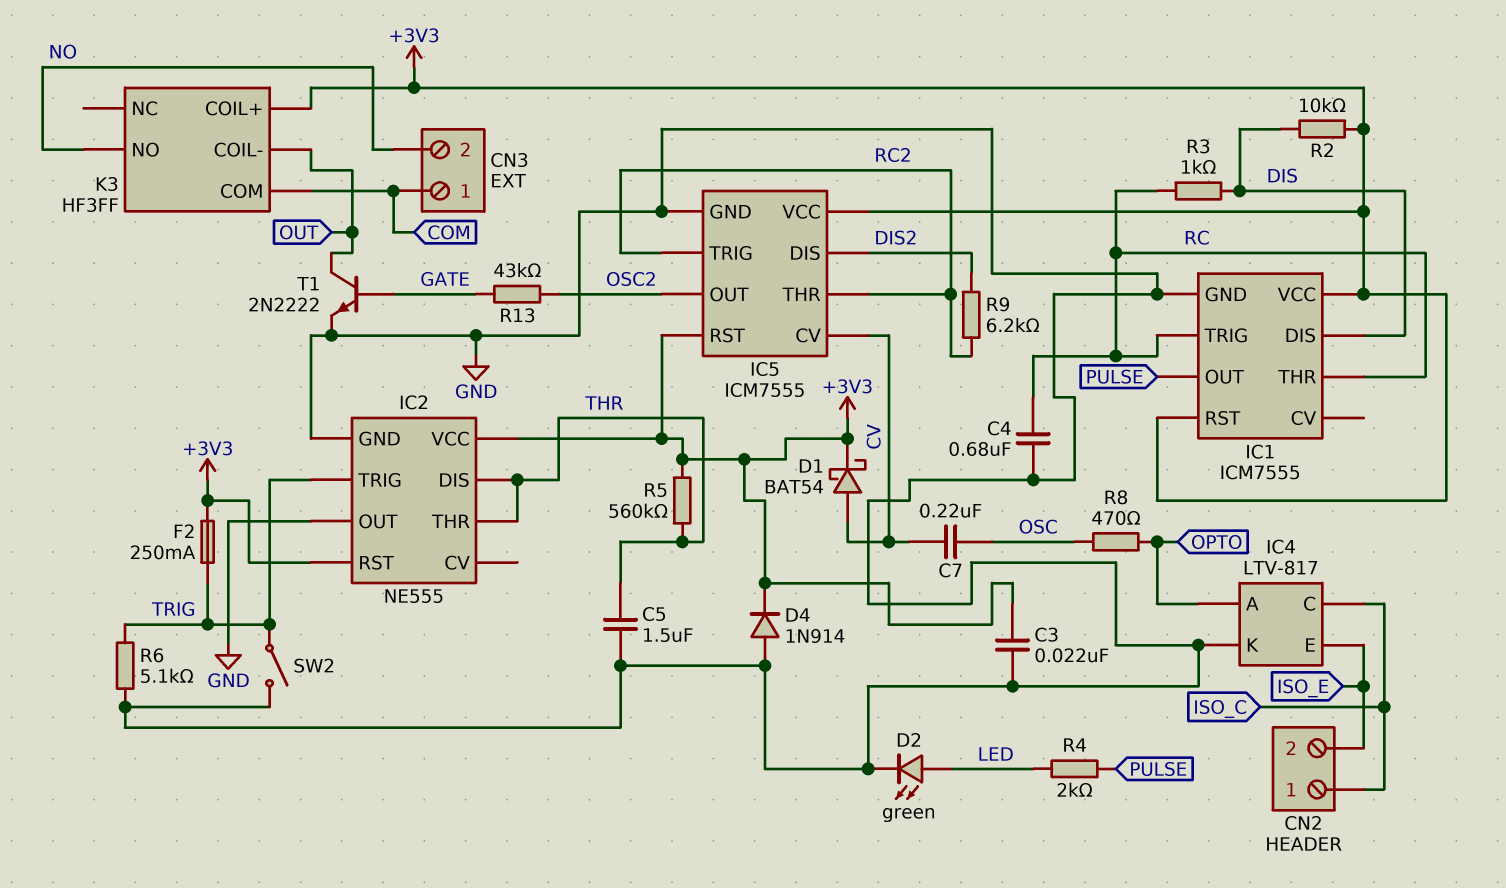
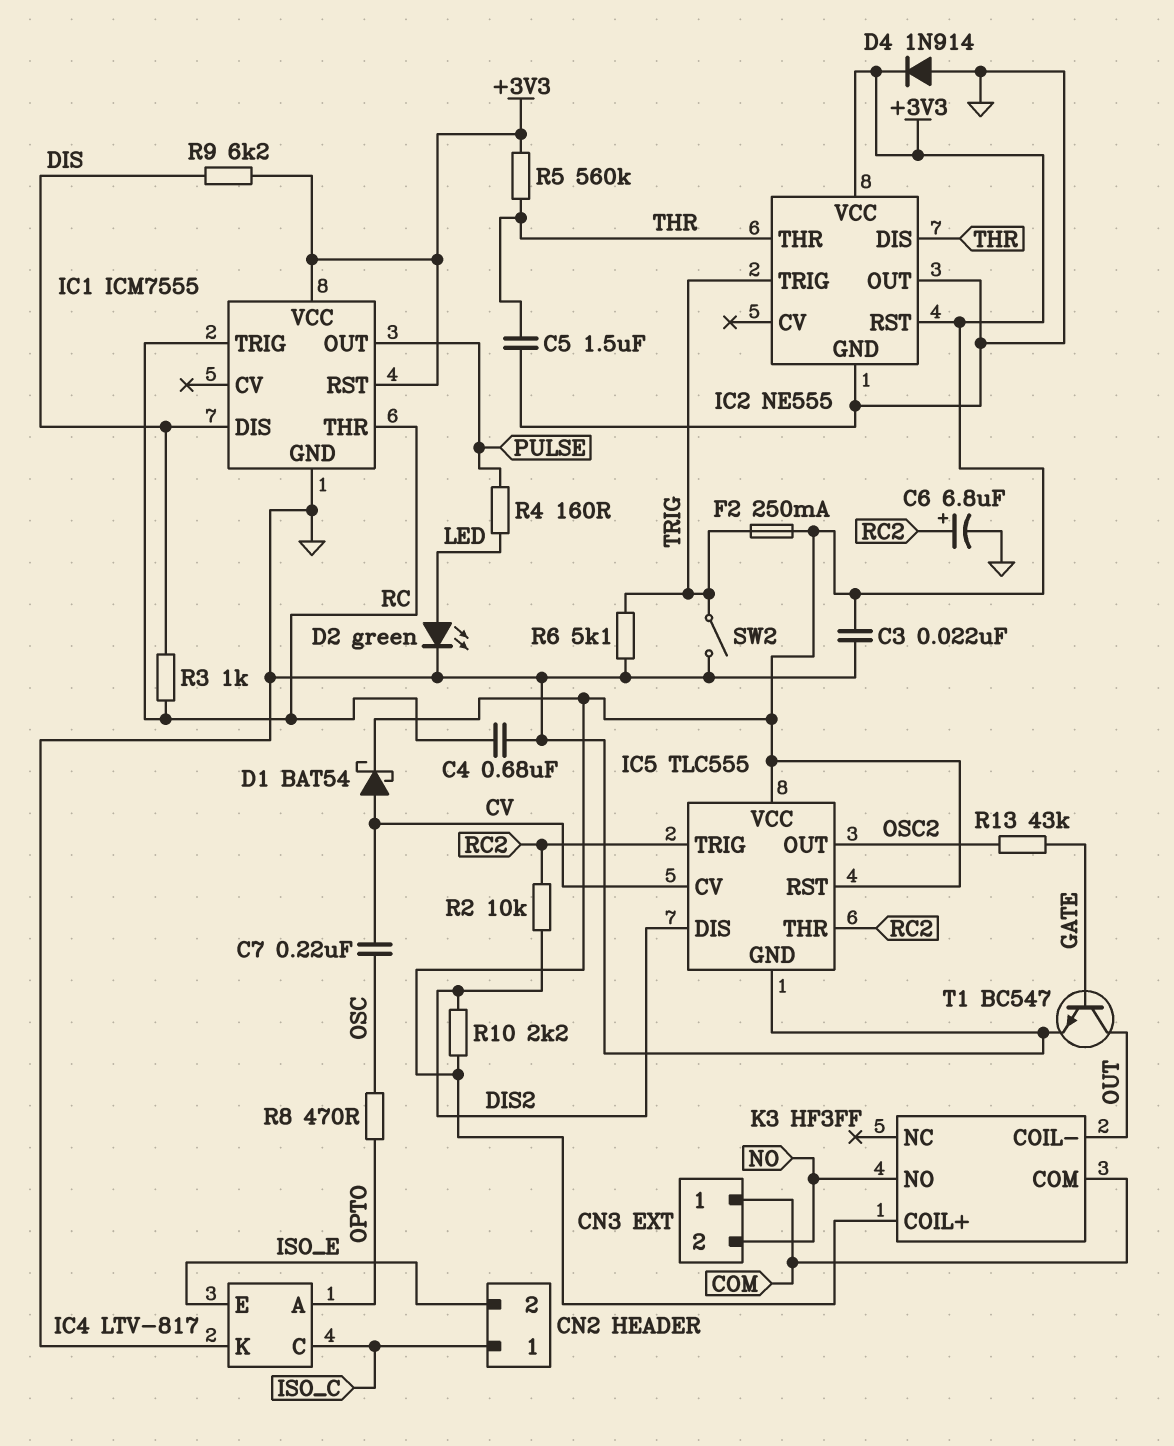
C6: none -> 6.8uF (plus RC2, minus GND)
IC5: ICM7555 -> TLC555
R2: 10k (+3V3, DIS) -> 10k (DIS2, RC2)
R4: 2k (LED, PULSE) -> 160 (LED, PULSE)
R9: 6.2k (DIS2, RC2) -> 6.2k (+3V3, DIS)
R10: none -> 2.2k (+3V3, DIS2)
T1: NPN 2N2222 (B GATE, C OUT, E GND) -> NPN BC547 (B GATE, C OUT, E GND)

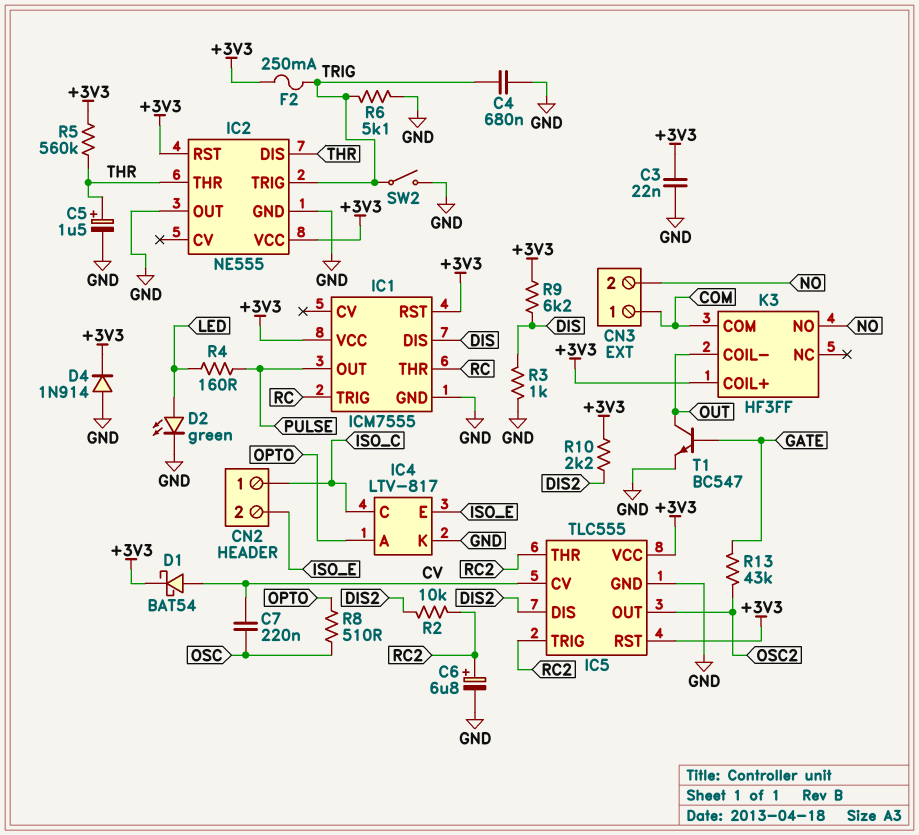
C4: 680nF (GND, RC) -> 680nF (GND, TRIG)
C5: 1.5uF (GND, THR) -> 1.5uF (plus THR, minus GND)
R3: 1k (DIS, RC) -> 1k (DIS, GND)
R8: 470 (OPTO, OSC) -> 510 (OPTO, OSC)

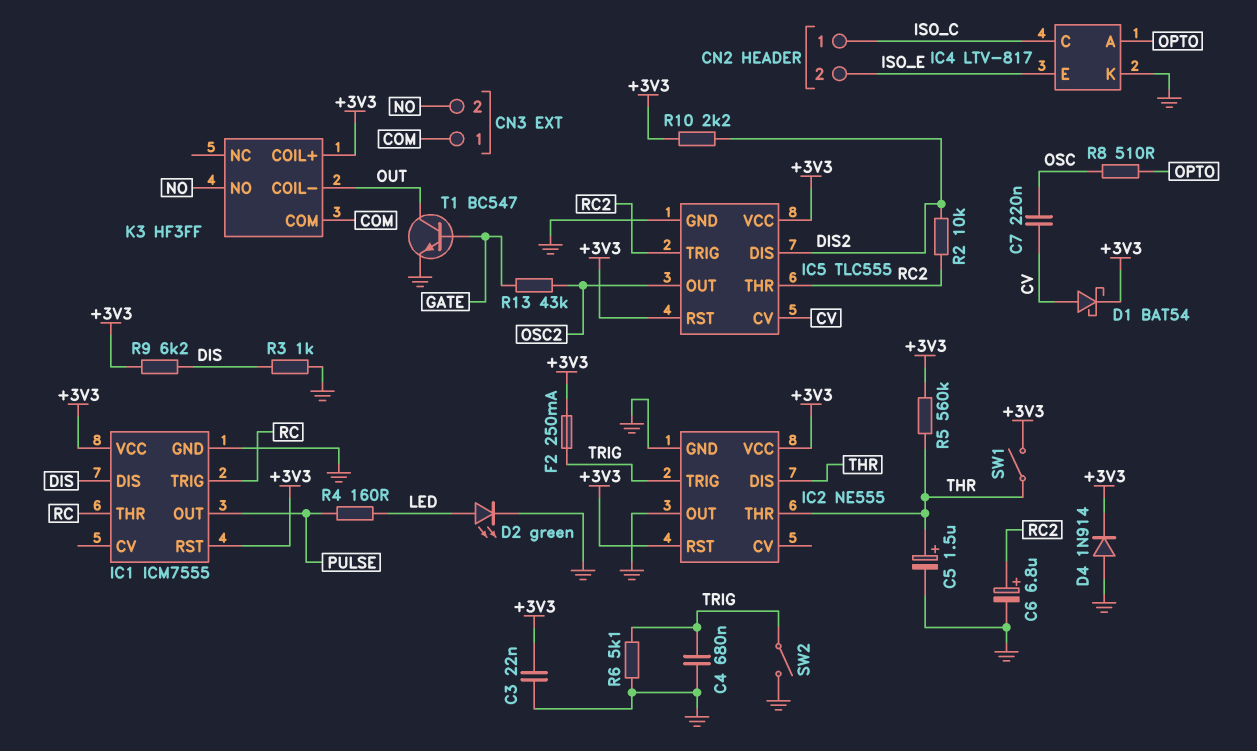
SW1: none -> switch (+3V3, THR)

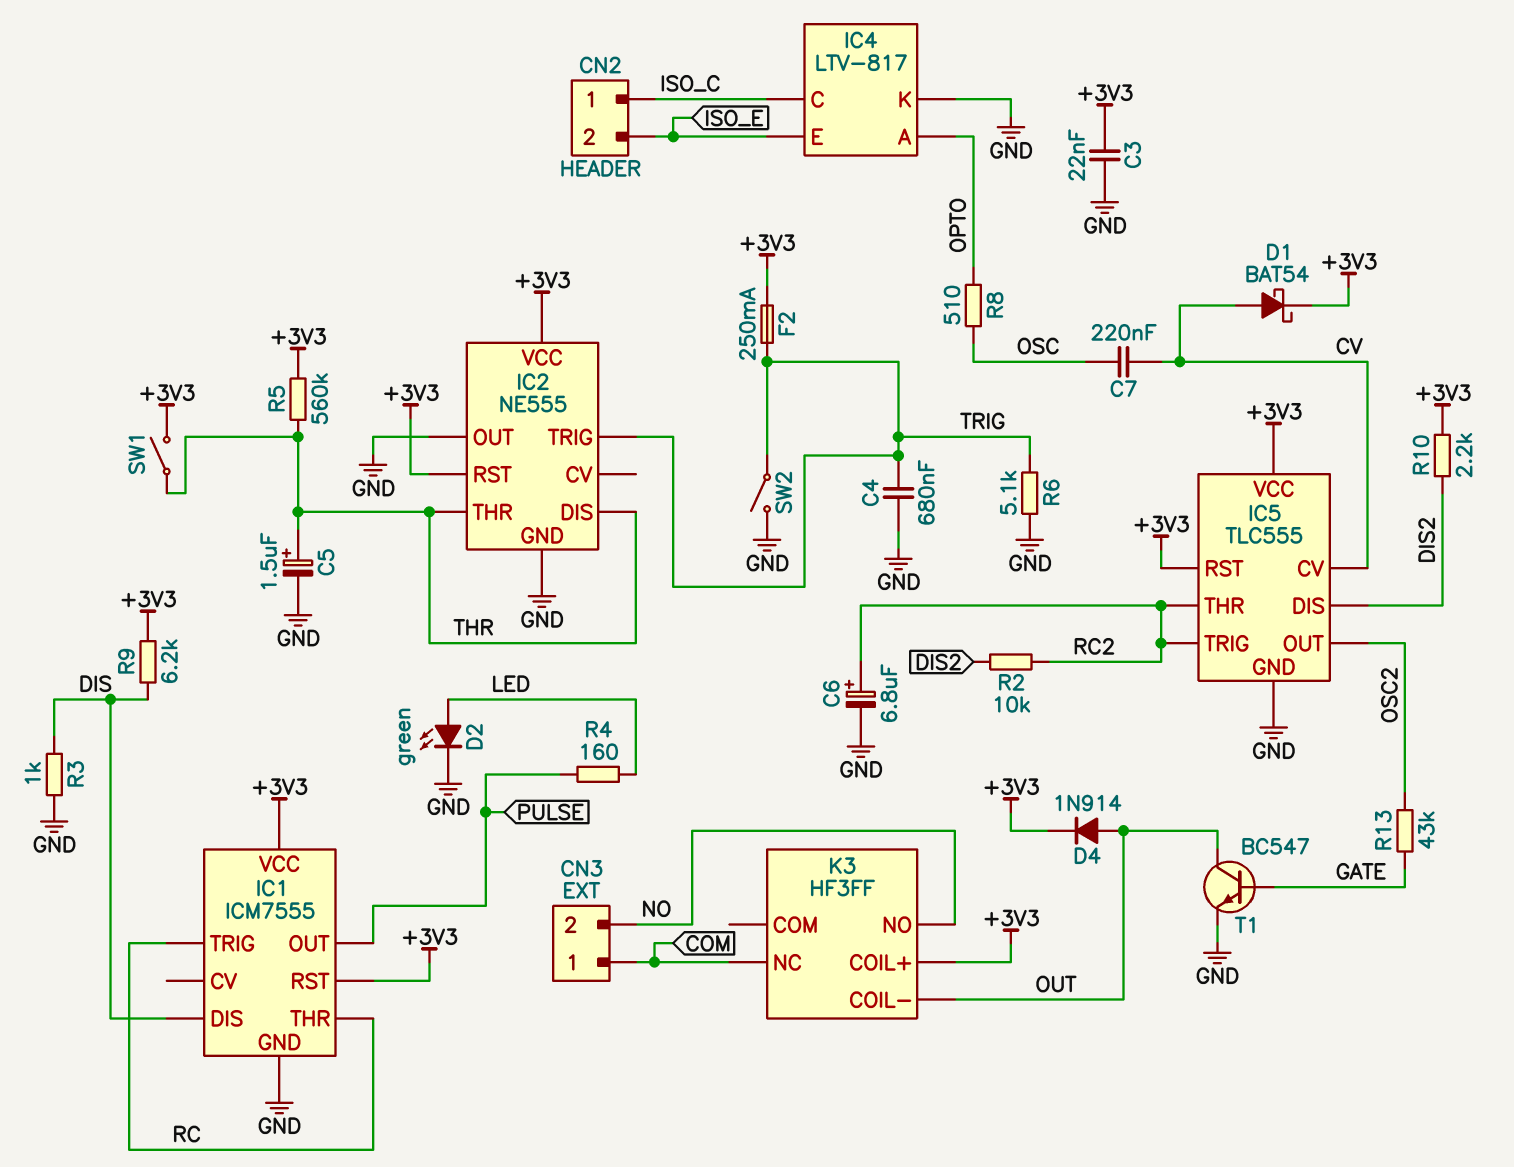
D4: diode 1N914 (A GND, K +3V3) -> diode 1N914 (A OUT, K +3V3)
K3 pin COM: COM -> none
K3 pin NC: none -> COM

